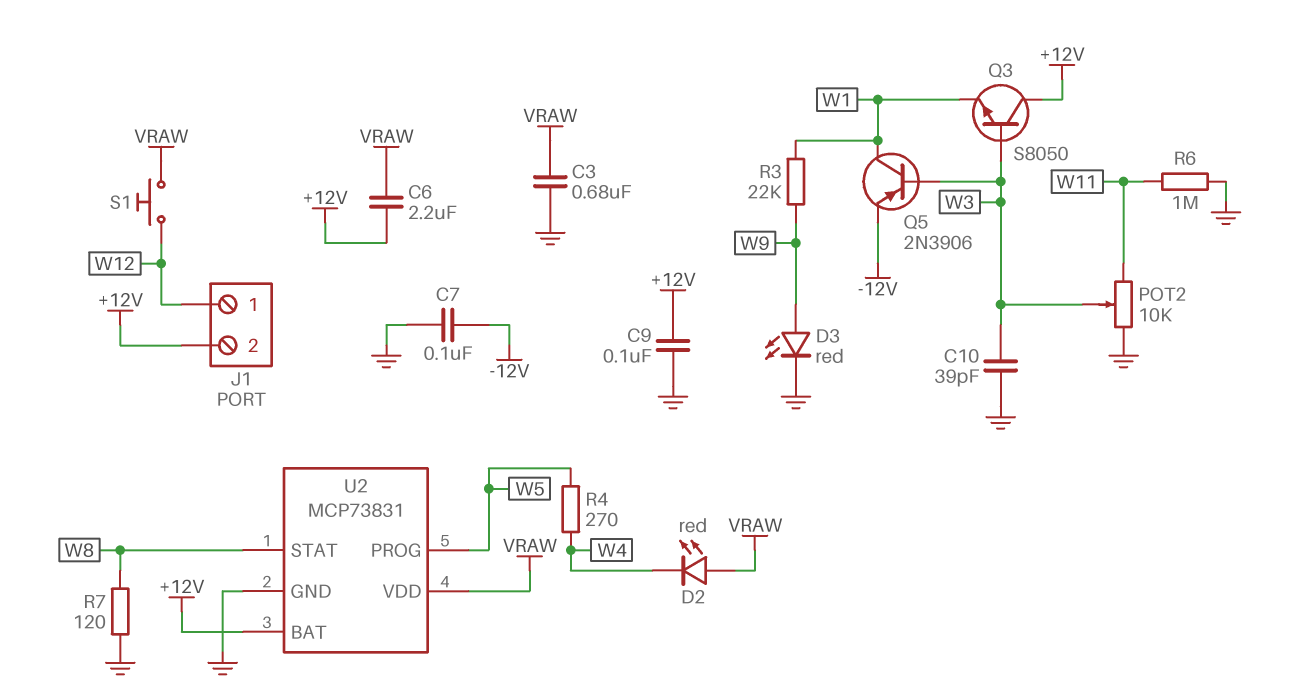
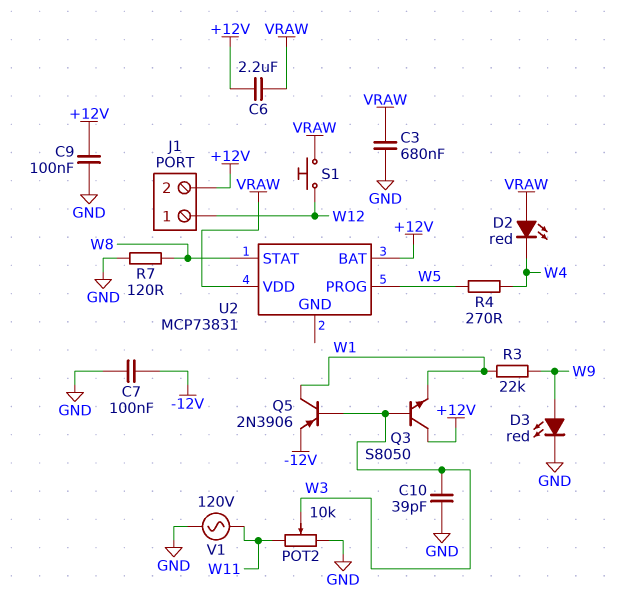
R6: 1M (GND, W11) -> none
U2 pin GND: GND -> none
V1: none -> AC 120V (GND, W11)

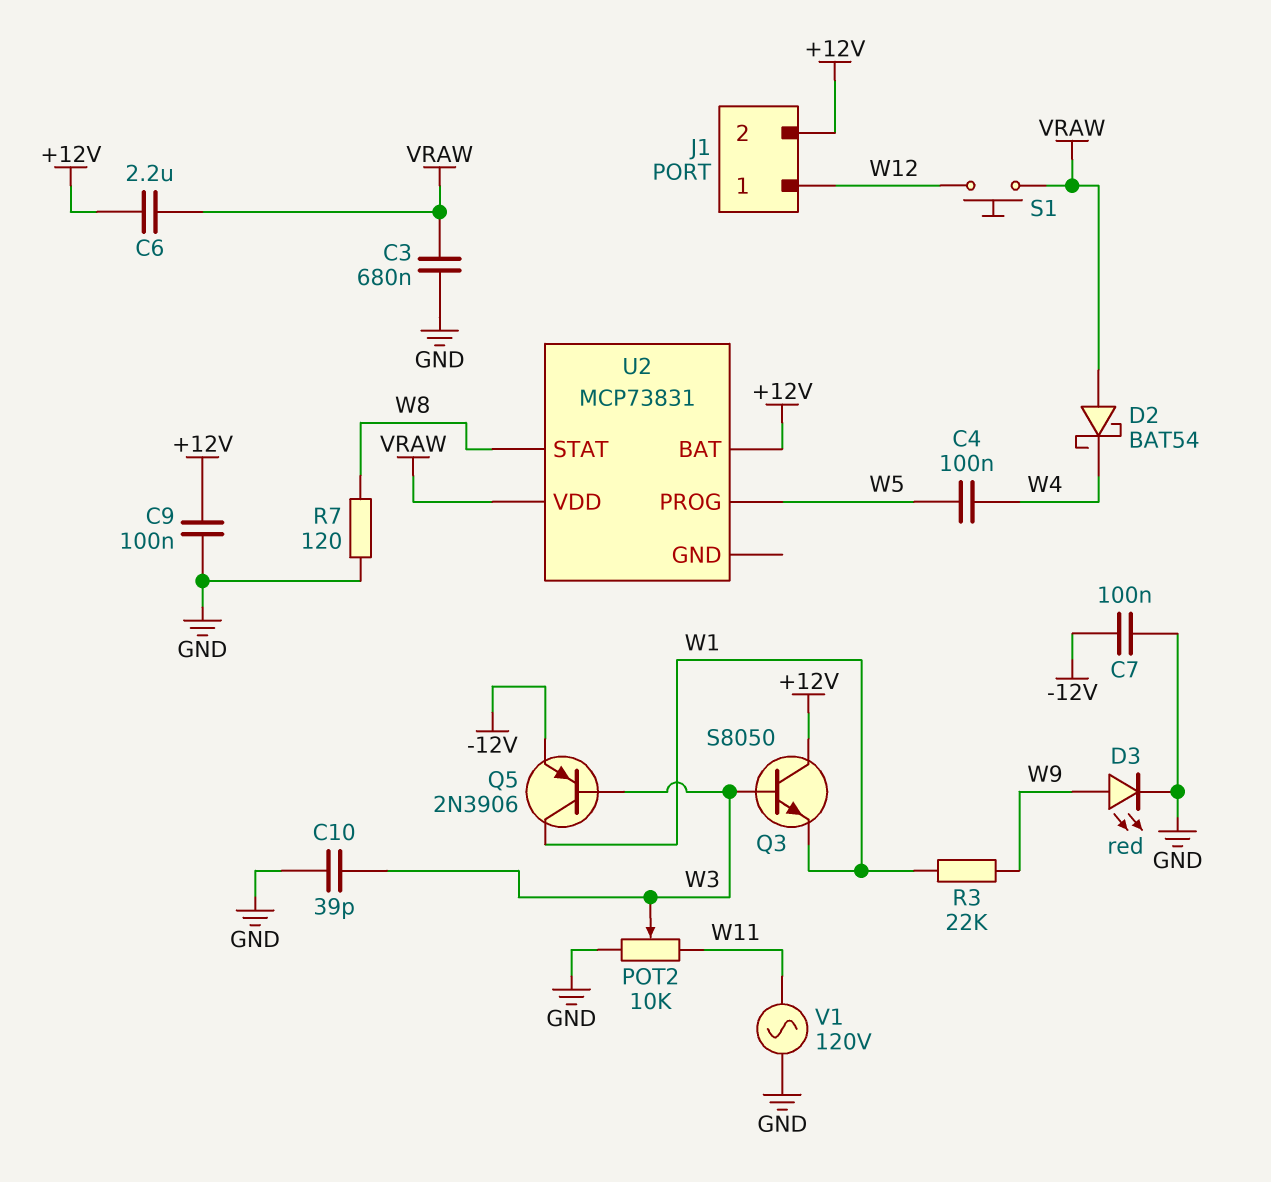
C4: none -> 100nF (W4, W5)
D2: LED red (A VRAW, K W4) -> schottky BAT54 (A VRAW, K W4)
R4: 270 (W4, W5) -> none

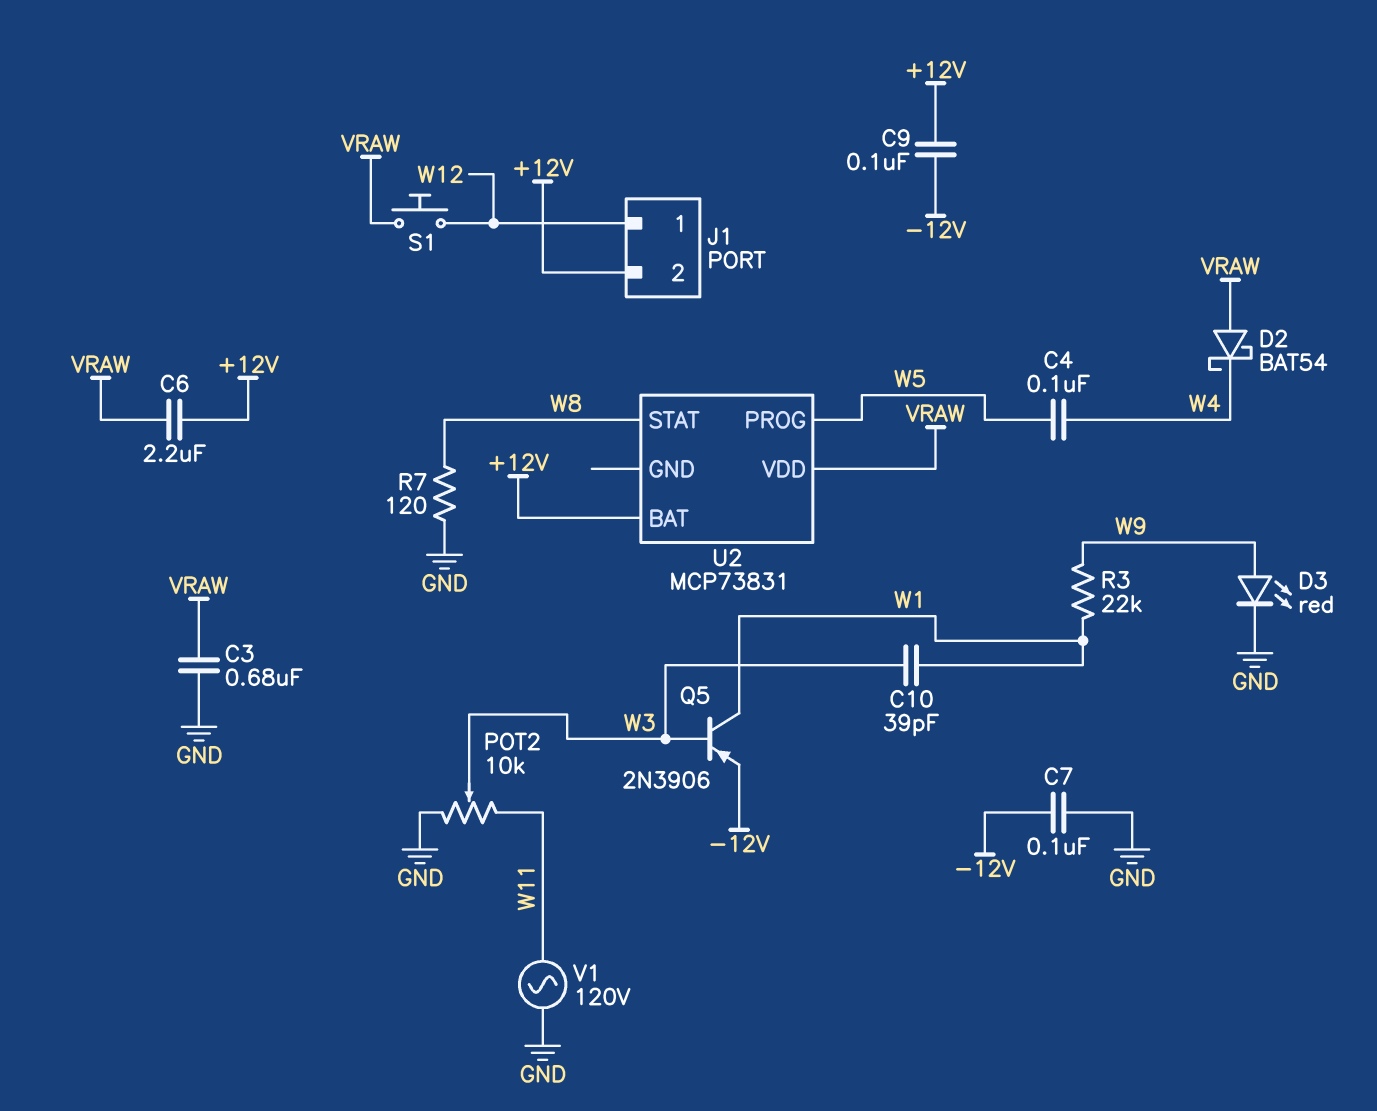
C9: 100nF (+12V, GND) -> 100nF (+12V, -12V)
C10: 39pF (GND, W3) -> 39pF (W1, W3)
Q3: NPN S8050 (B W3, C +12V, E W1) -> none

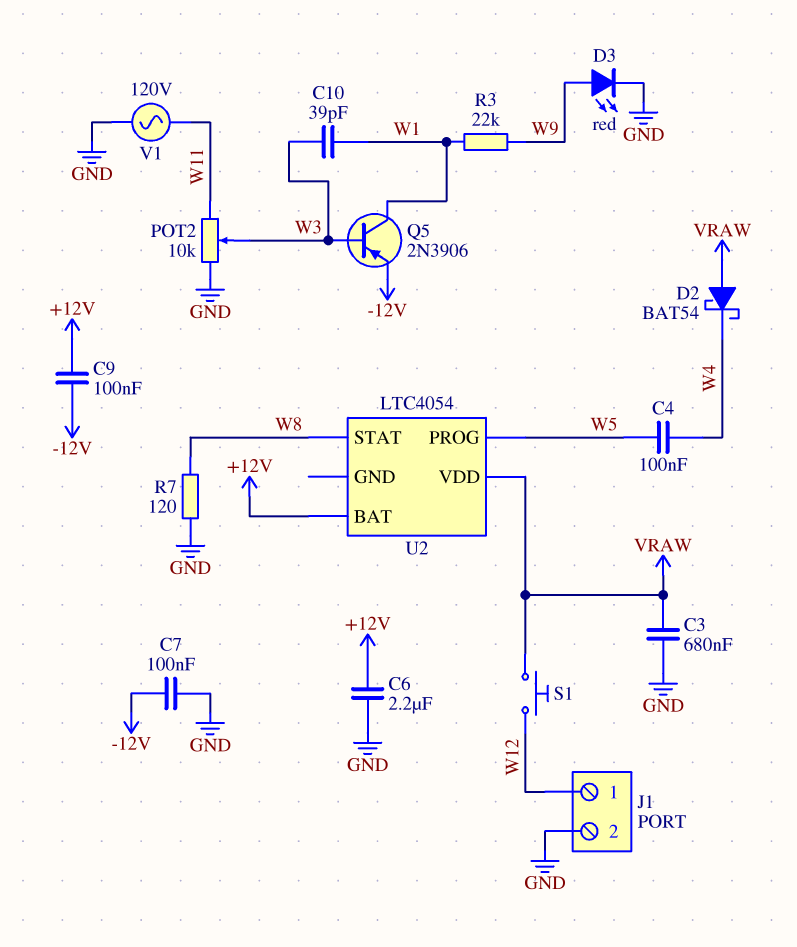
C6: 2.2uF (+12V, VRAW) -> 2.2uF (+12V, GND)
J1 pin 2: +12V -> GND
U2: MCP73831 -> LTC4054

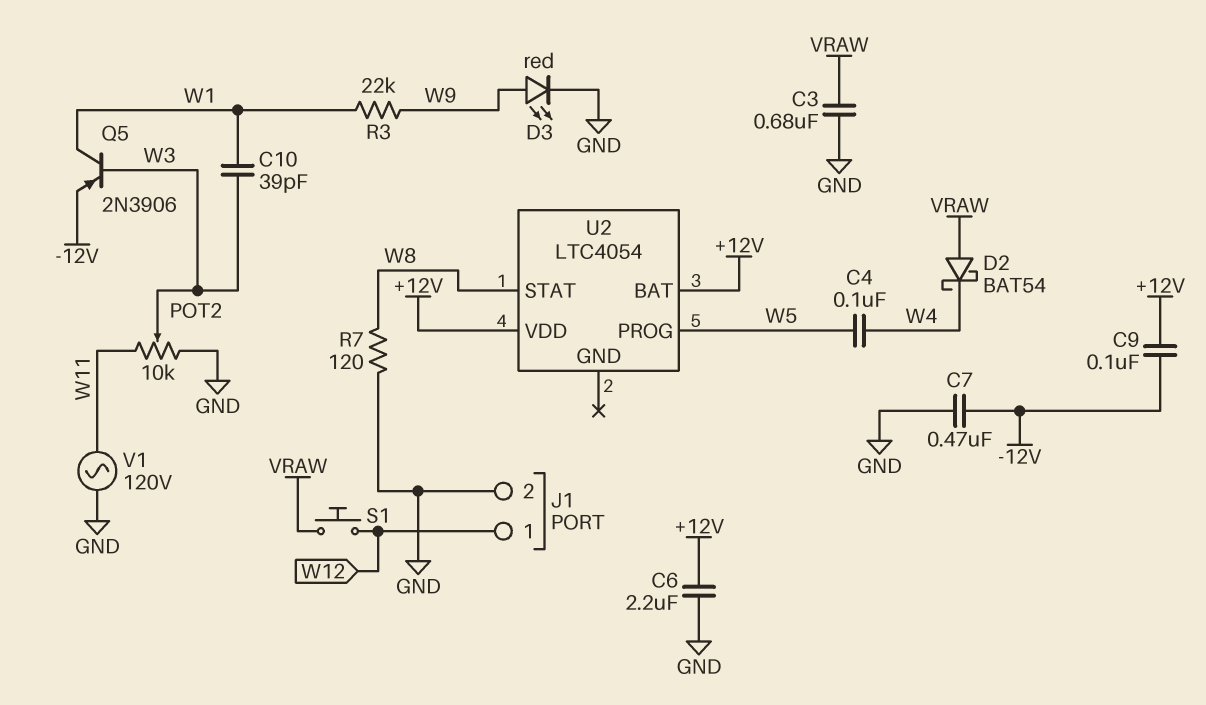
C7: 100nF (-12V, GND) -> 470nF (-12V, GND)
U2 pin VDD: VRAW -> +12V

